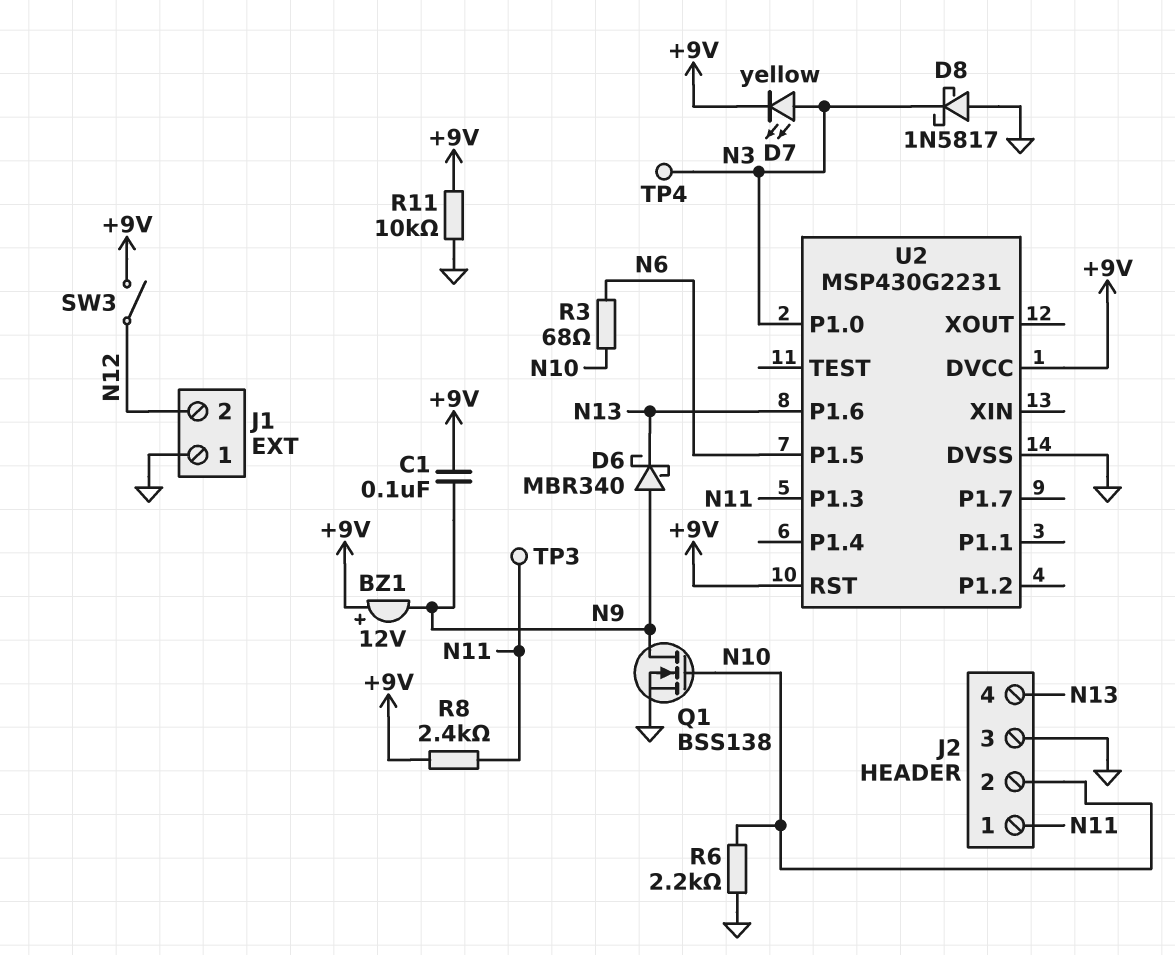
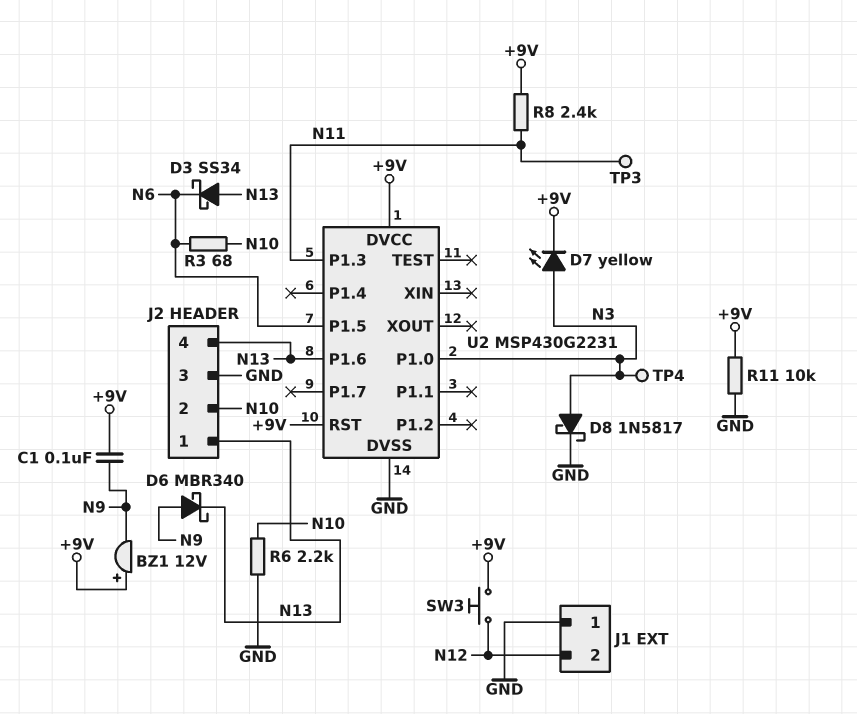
D3: none -> schottky SS34 (A N13, K N6)
D8: schottky 1N5817 (A GND, K N3) -> schottky 1N5817 (A N3, K GND)
J2 pin 1: N11 -> N13
Q1: NMOS BSS138 (G N10, D N9, S GND) -> none
SW3: switch (+9V, N12) -> button (+9V, N12)

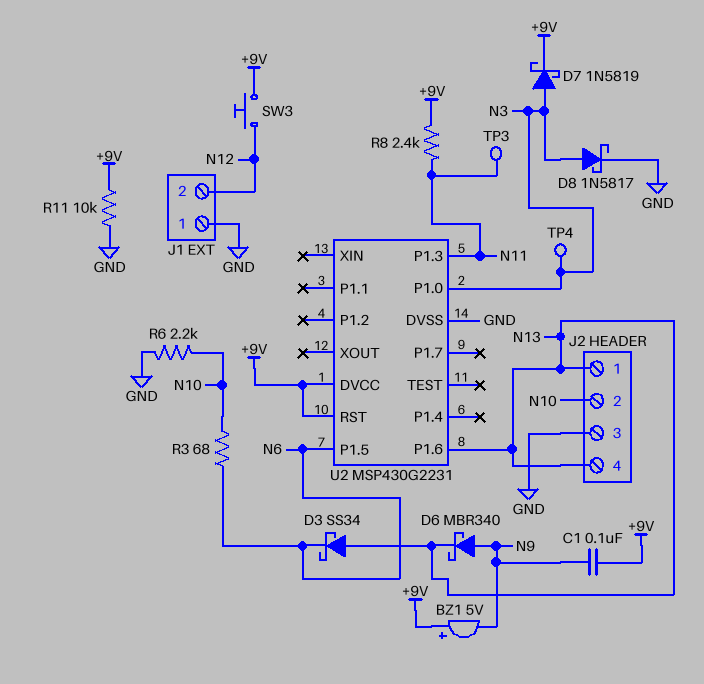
BZ1: buzzer 12V (plus +9V, minus N9) -> buzzer 5V (plus +9V, minus N9)
D7: LED yellow (A N3, K +9V) -> schottky 1N5819 (A N3, K +9V)

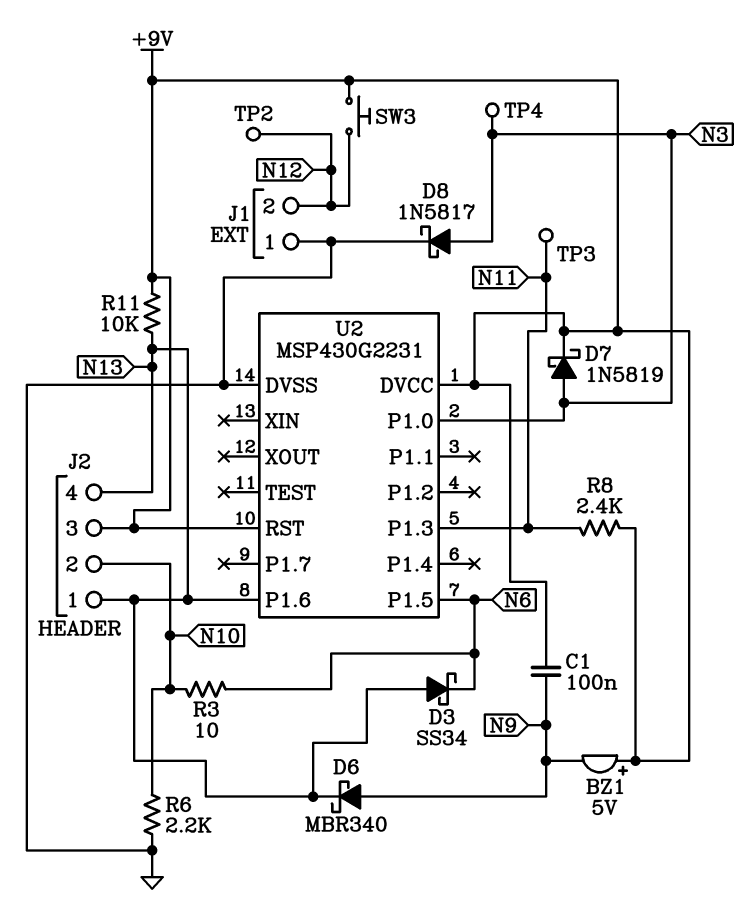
J2 pin 3: GND -> +9V
R3: 68 (N6, N10) -> 10 (N6, N10)
R11: 10k (+9V, GND) -> 10k (+9V, N13)
TP2: none -> test point (N12)

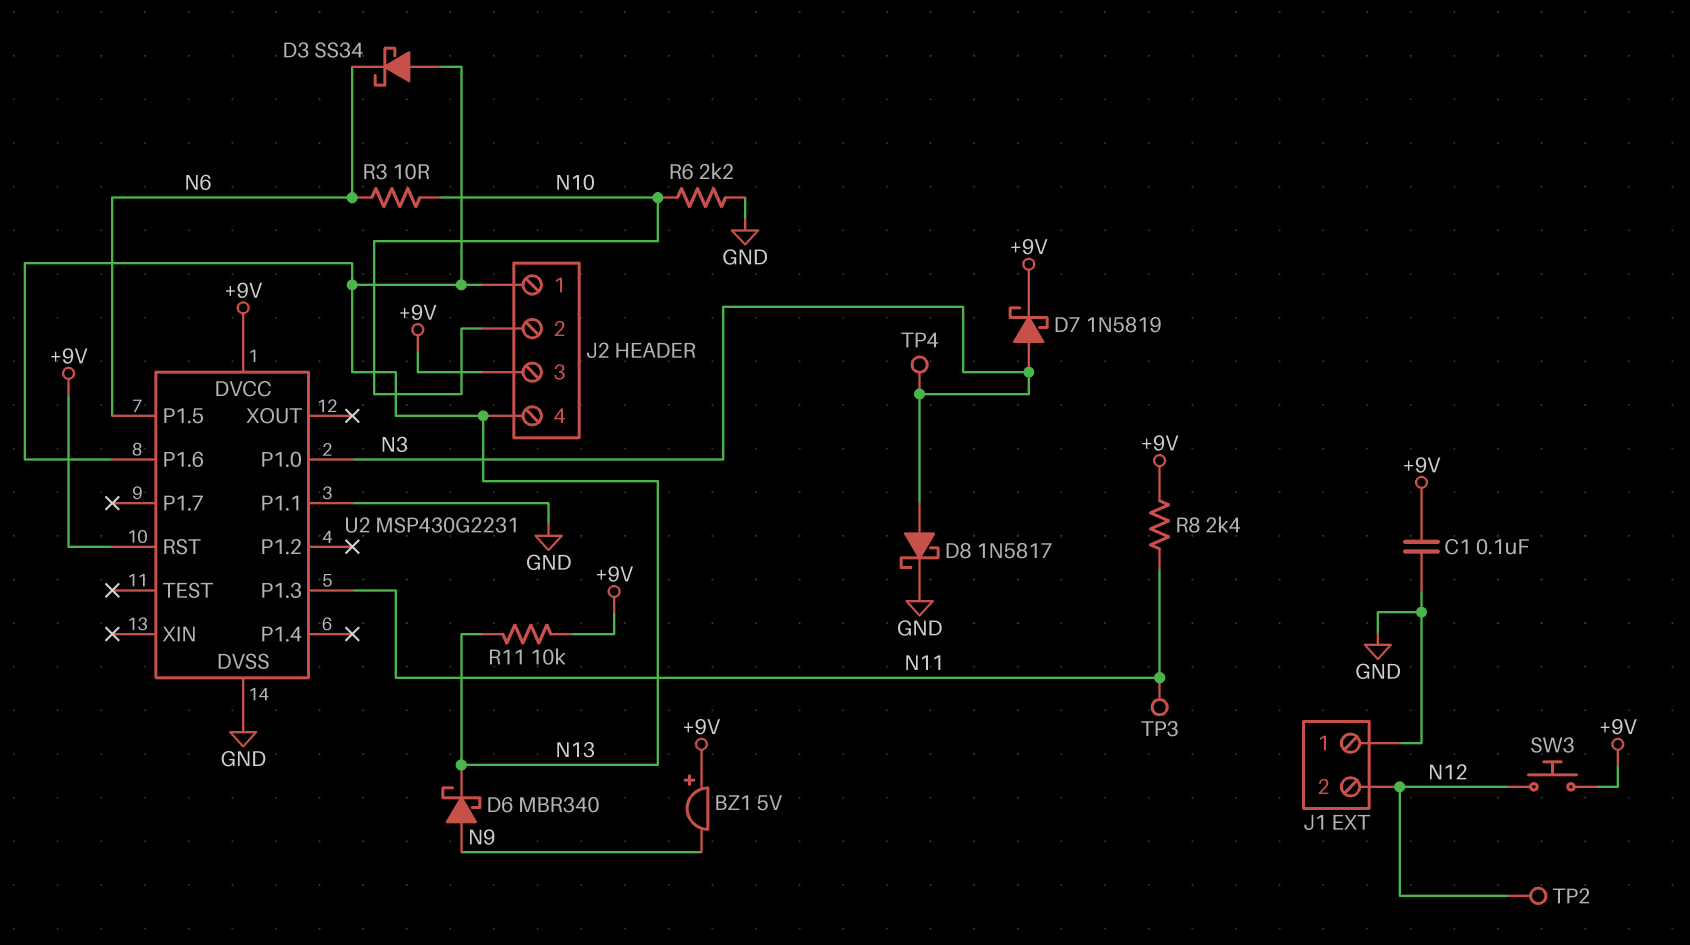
C1: 100nF (+9V, N9) -> 100nF (+9V, GND)
U2 pin P1.1: none -> GND

